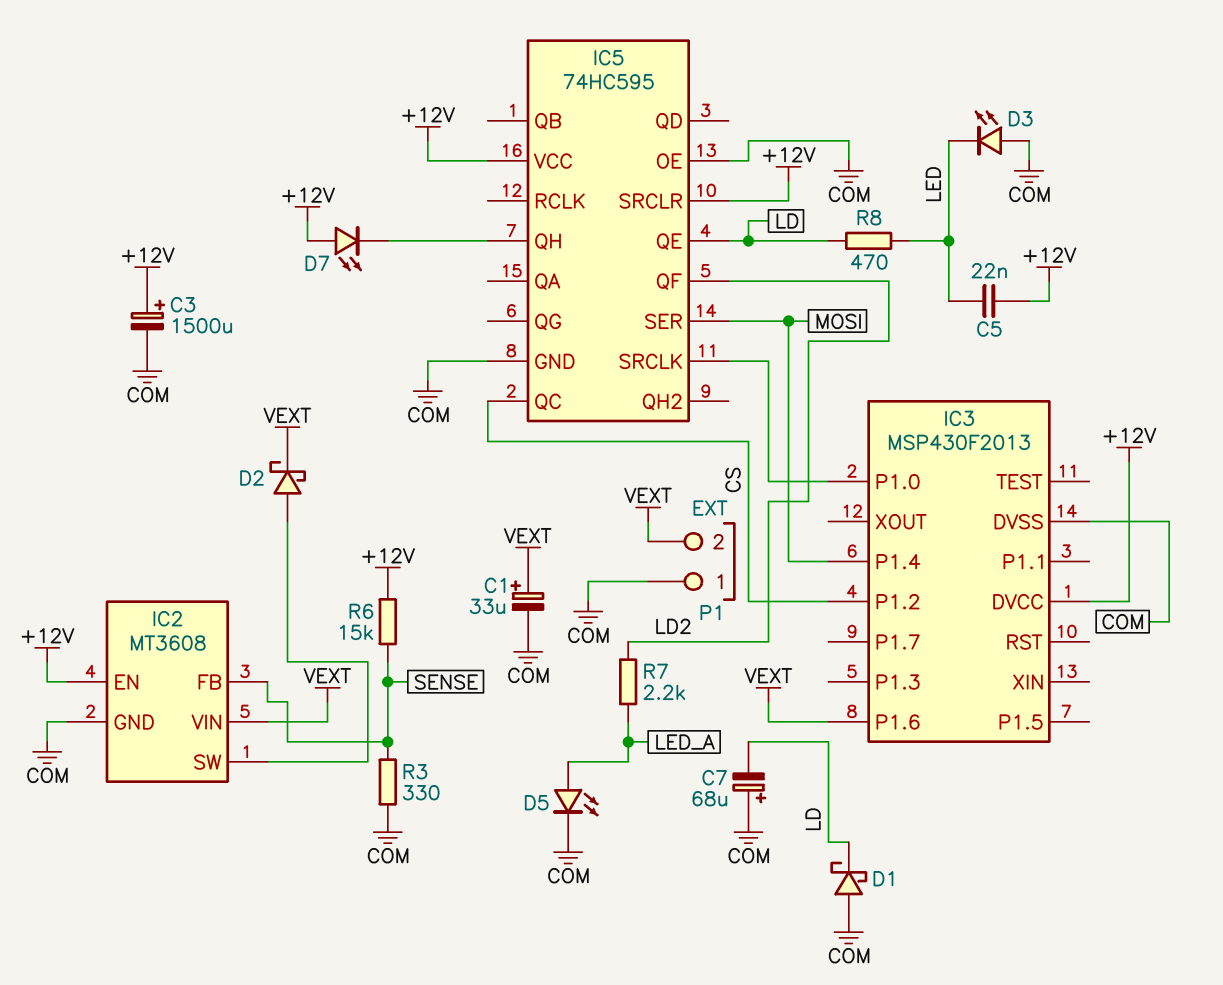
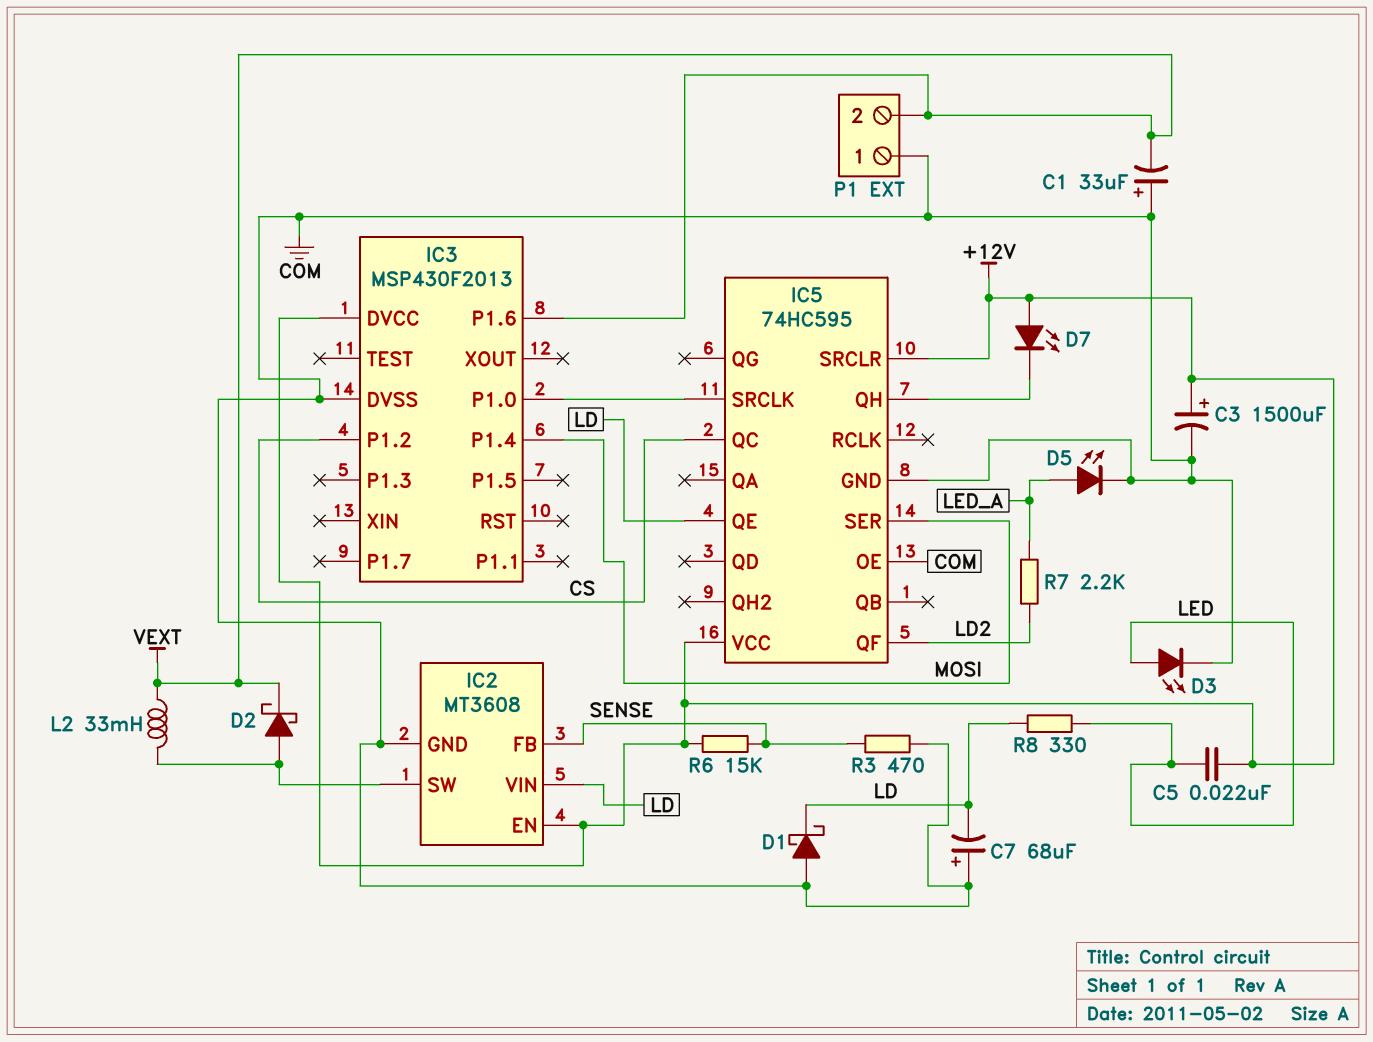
C1: 33uF (plus VEXT, minus COM) -> 33uF (plus COM, minus VEXT)
D3: LED (A COM, K LED) -> LED (A LED, K COM)
IC2 pin VIN: VEXT -> LD
L2: none -> 33mH (IC2/SW, VEXT)
R3: 330 (COM, SENSE) -> 470 (COM, SENSE)
R8: 470 (LD, LED) -> 330 (LD, LED)

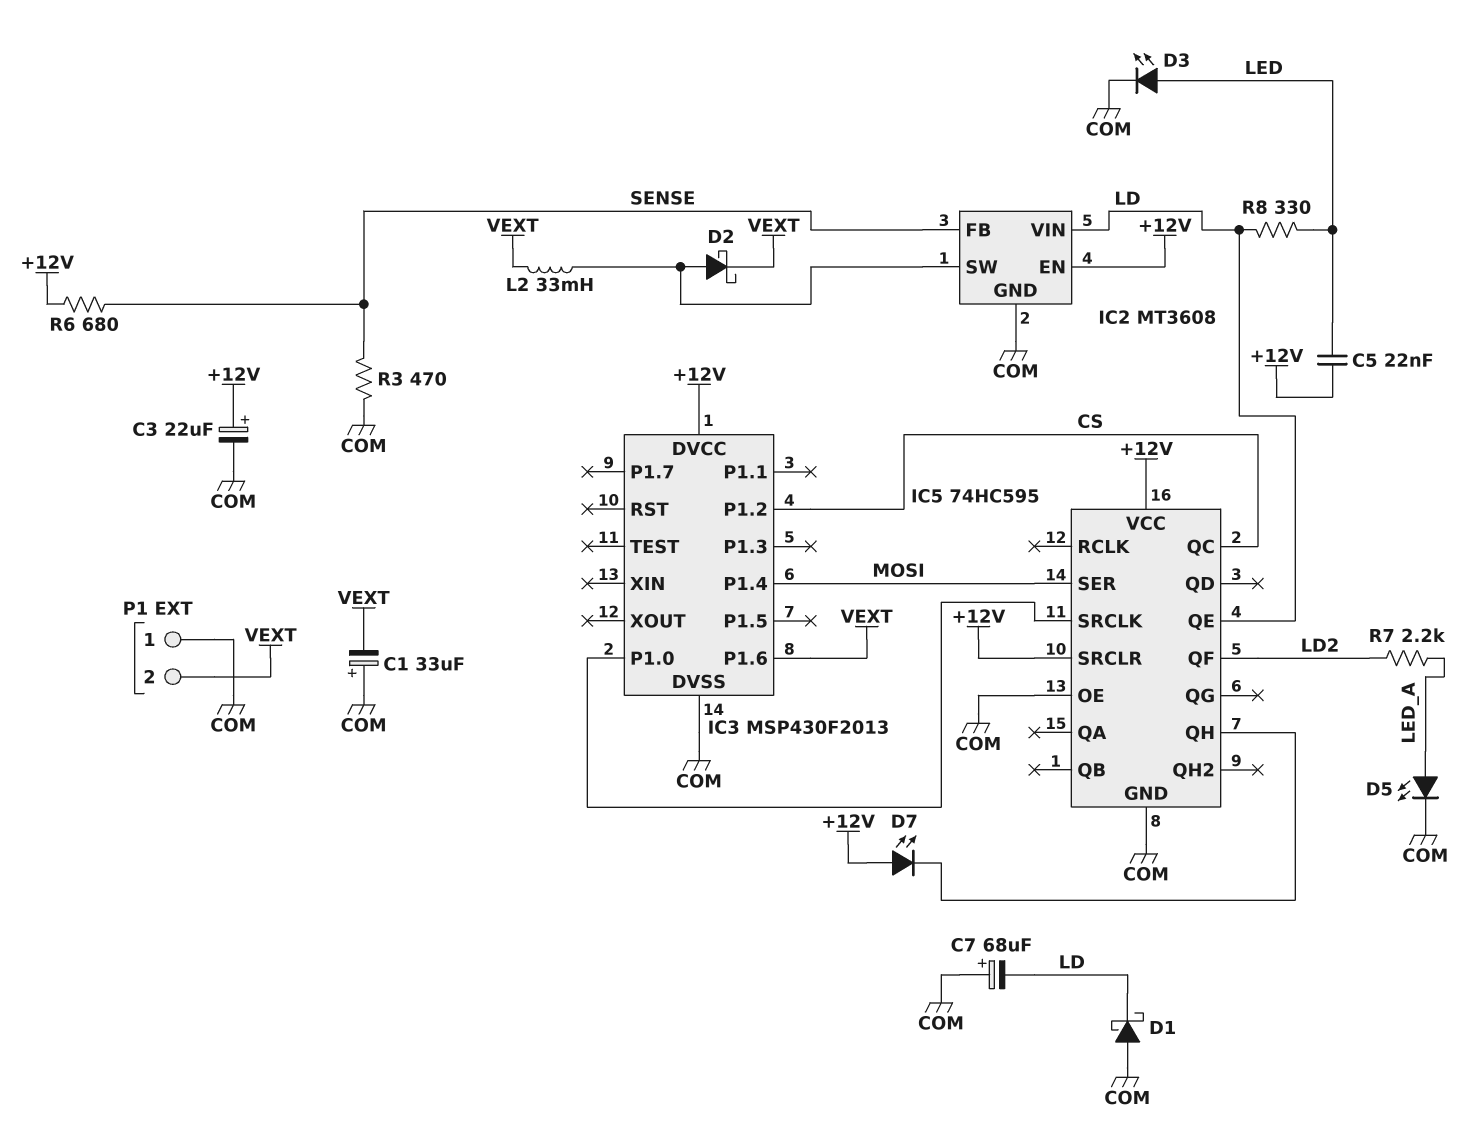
C3: 1500uF (plus +12V, minus COM) -> 22uF (plus +12V, minus COM)
R6: 15k (+12V, SENSE) -> 680 (+12V, SENSE)

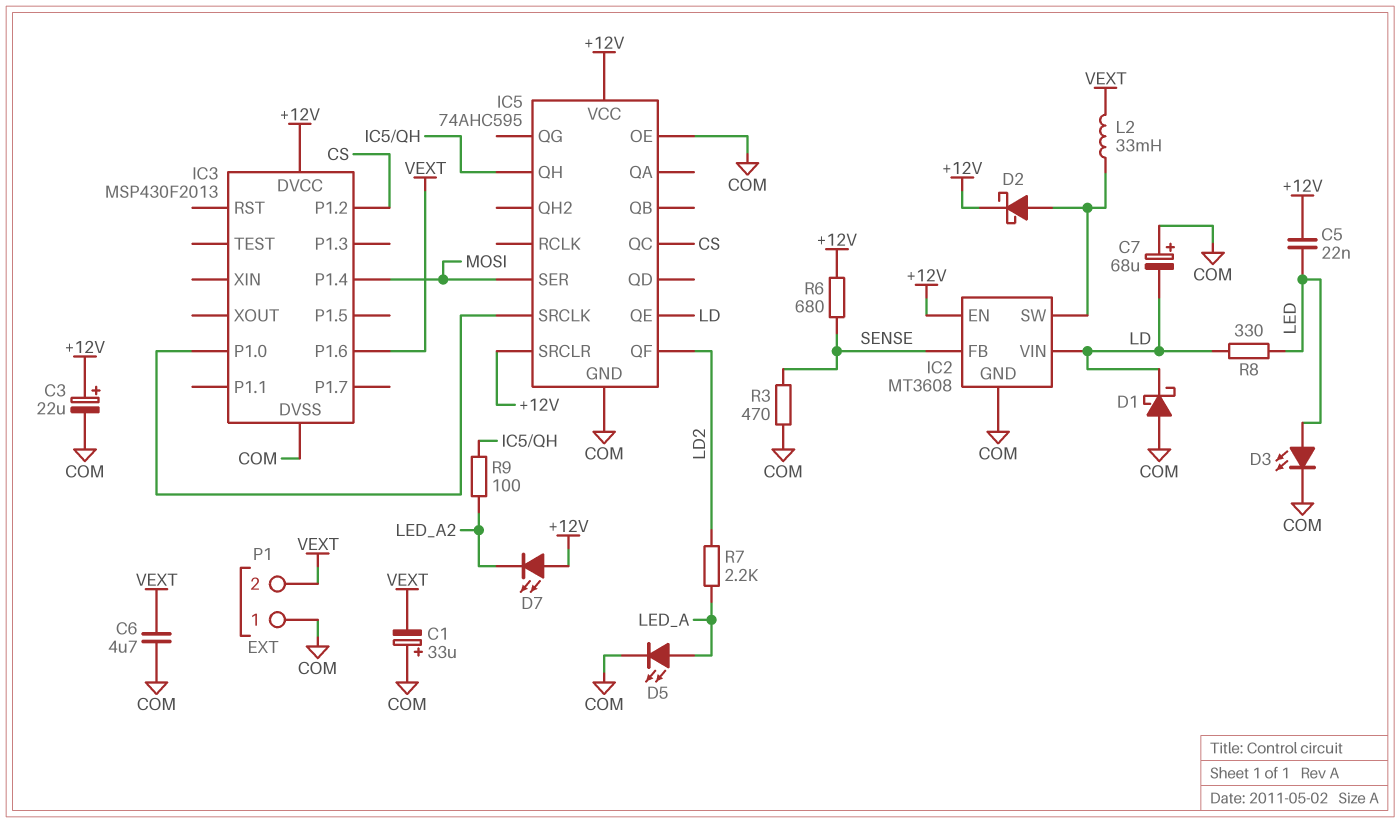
C6: none -> 4.7uF (COM, VEXT)
D2: schottky (A IC2/SW, K VEXT) -> schottky (A IC2/SW, K +12V)
D7: LED (A +12V, K IC5/QH) -> LED (A +12V, K LED_A2)
IC5: 74HC595 -> 74AHC595
R9: none -> 100 (IC5/QH, LED_A2)

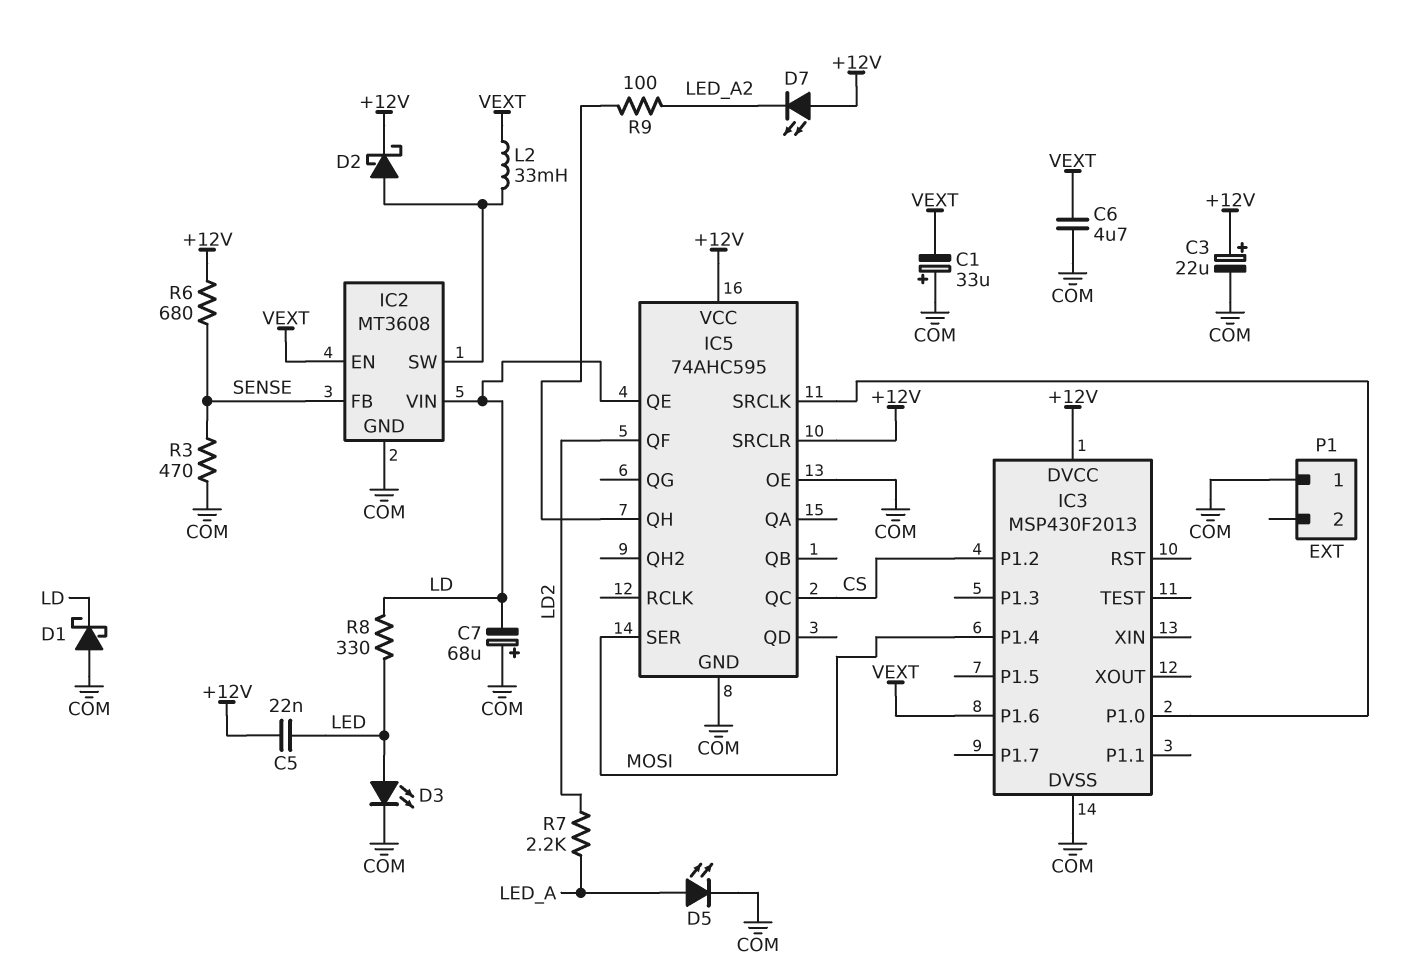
IC2 pin EN: +12V -> VEXT
P1 pin 2: VEXT -> none

